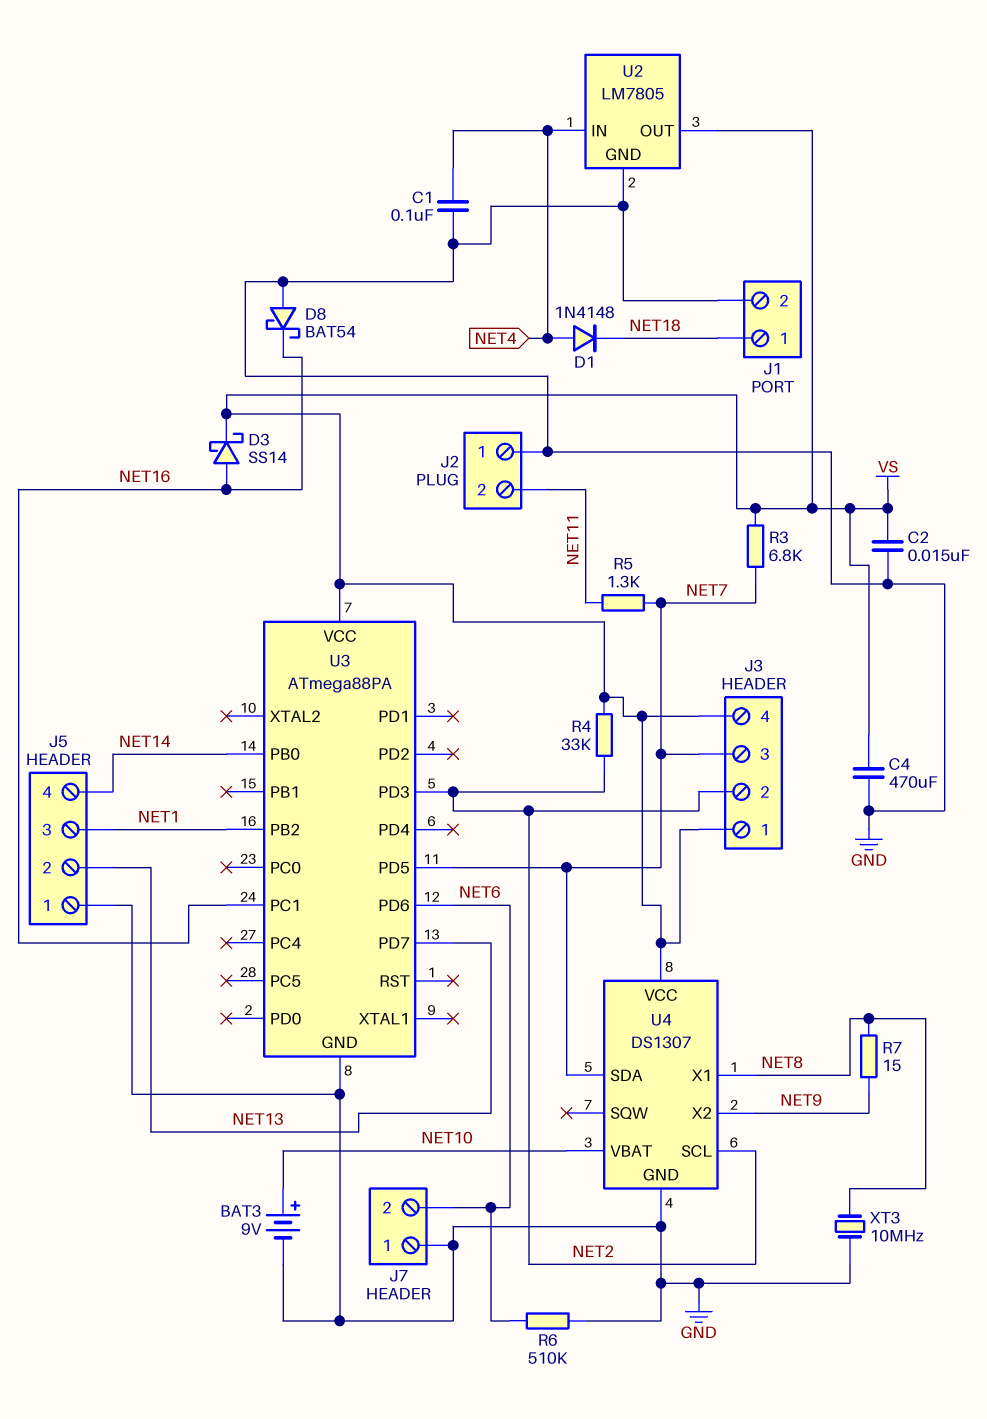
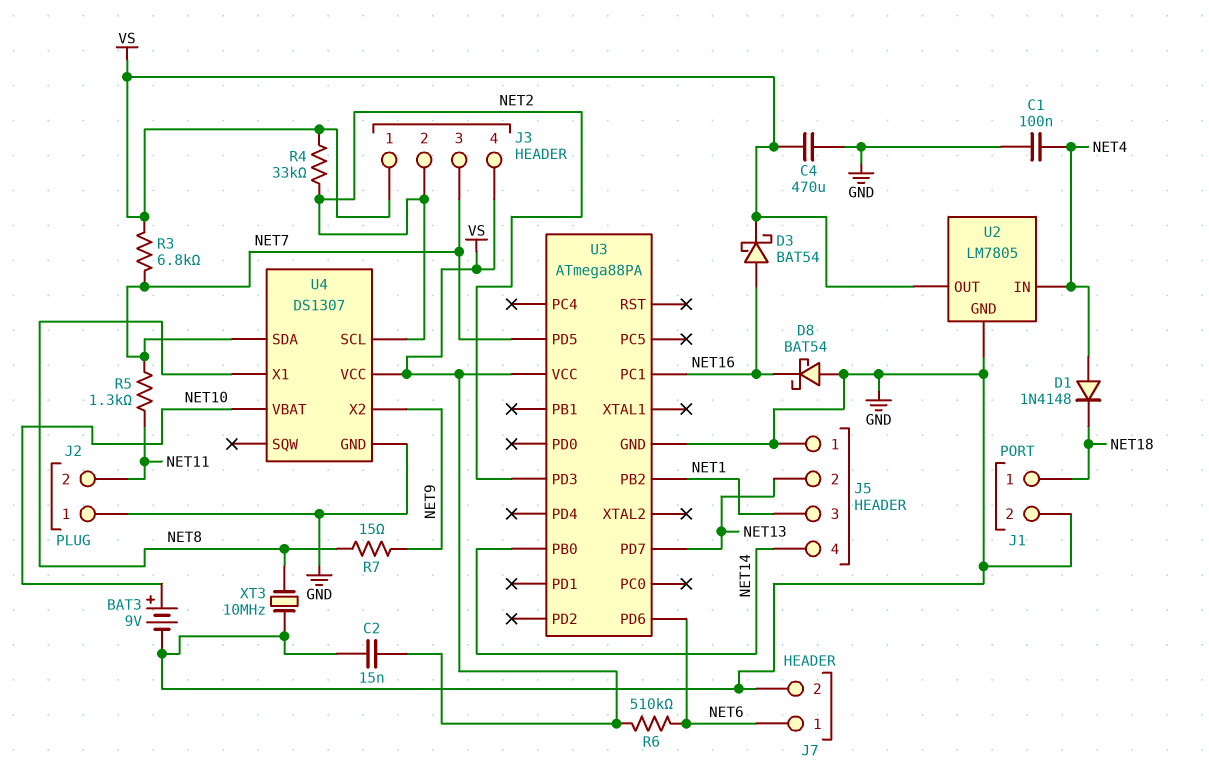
D3: schottky SS14 (A NET16, K VS) -> schottky BAT54 (A NET16, K VS)
J7 pin 1: GND -> NET6
J7 pin 2: NET6 -> GND
R6: 510k (GND, NET6) -> 510k (NET6, VS)

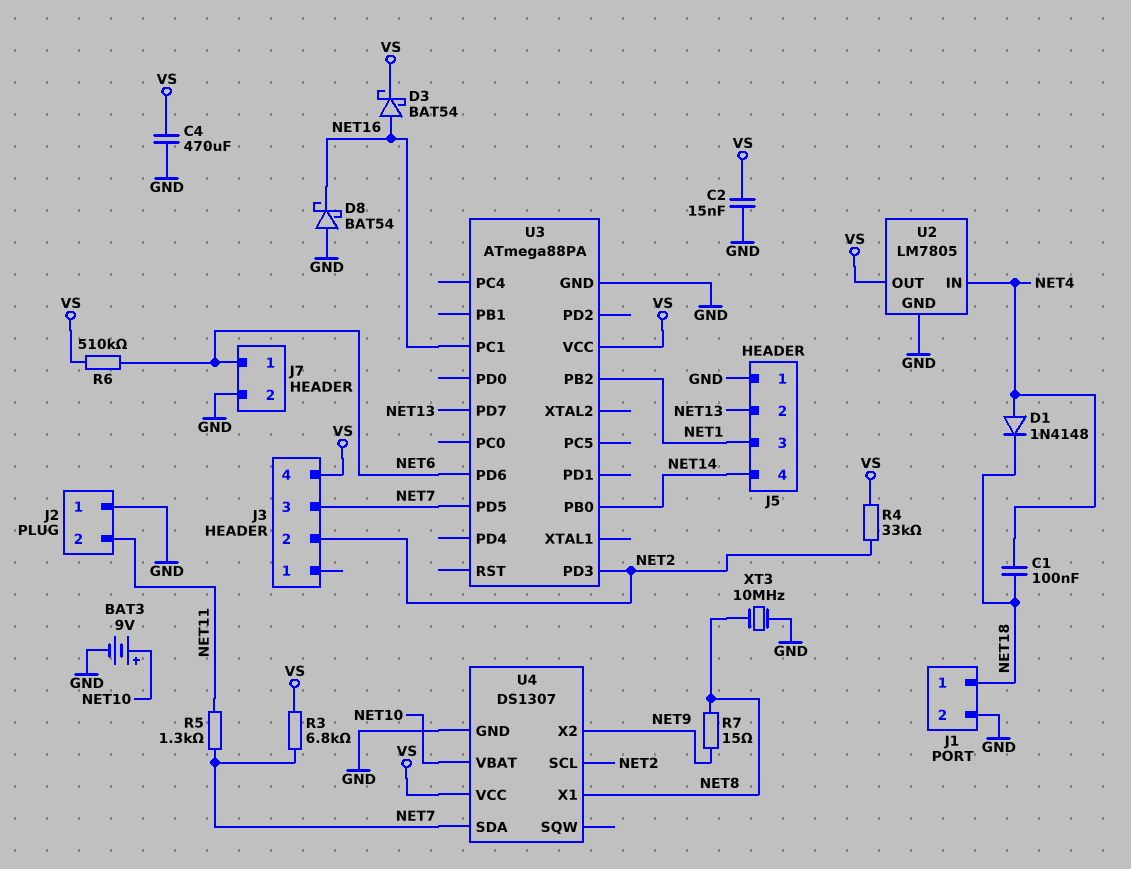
C1: 100nF (GND, NET4) -> 100nF (NET4, NET18)
J3 pin 1: VS -> none

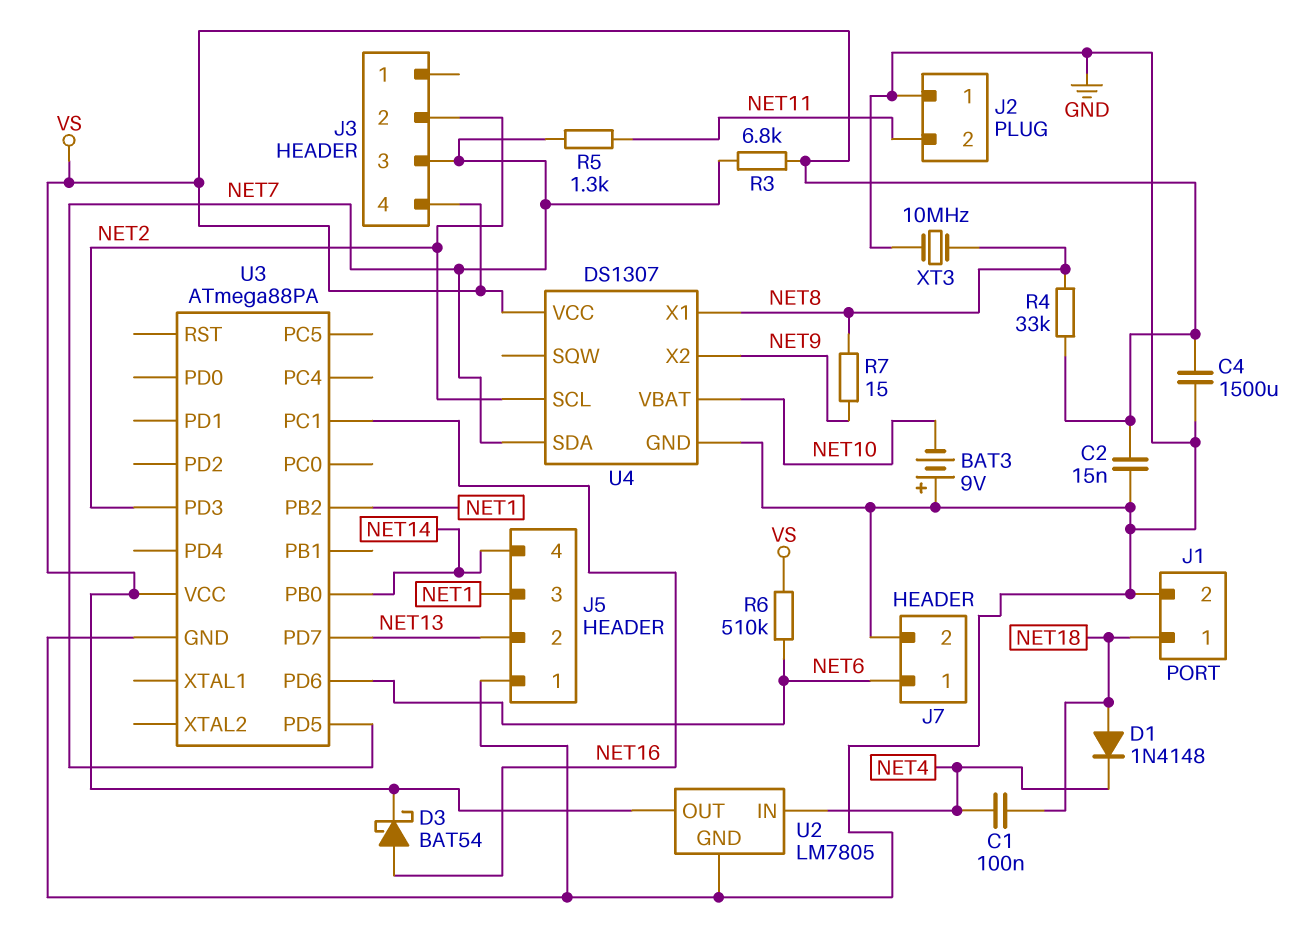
BAT3: 9V (plus NET10, minus GND) -> 9V (plus GND, minus NET10)
C4: 470uF (GND, VS) -> 1500uF (GND, VS)
D1: diode 1N4148 (A NET4, K NET18) -> diode 1N4148 (A NET18, K NET4)
D8: schottky BAT54 (A GND, K NET16) -> none
R4: 33k (NET2, VS) -> 33k (NET8, VS)

